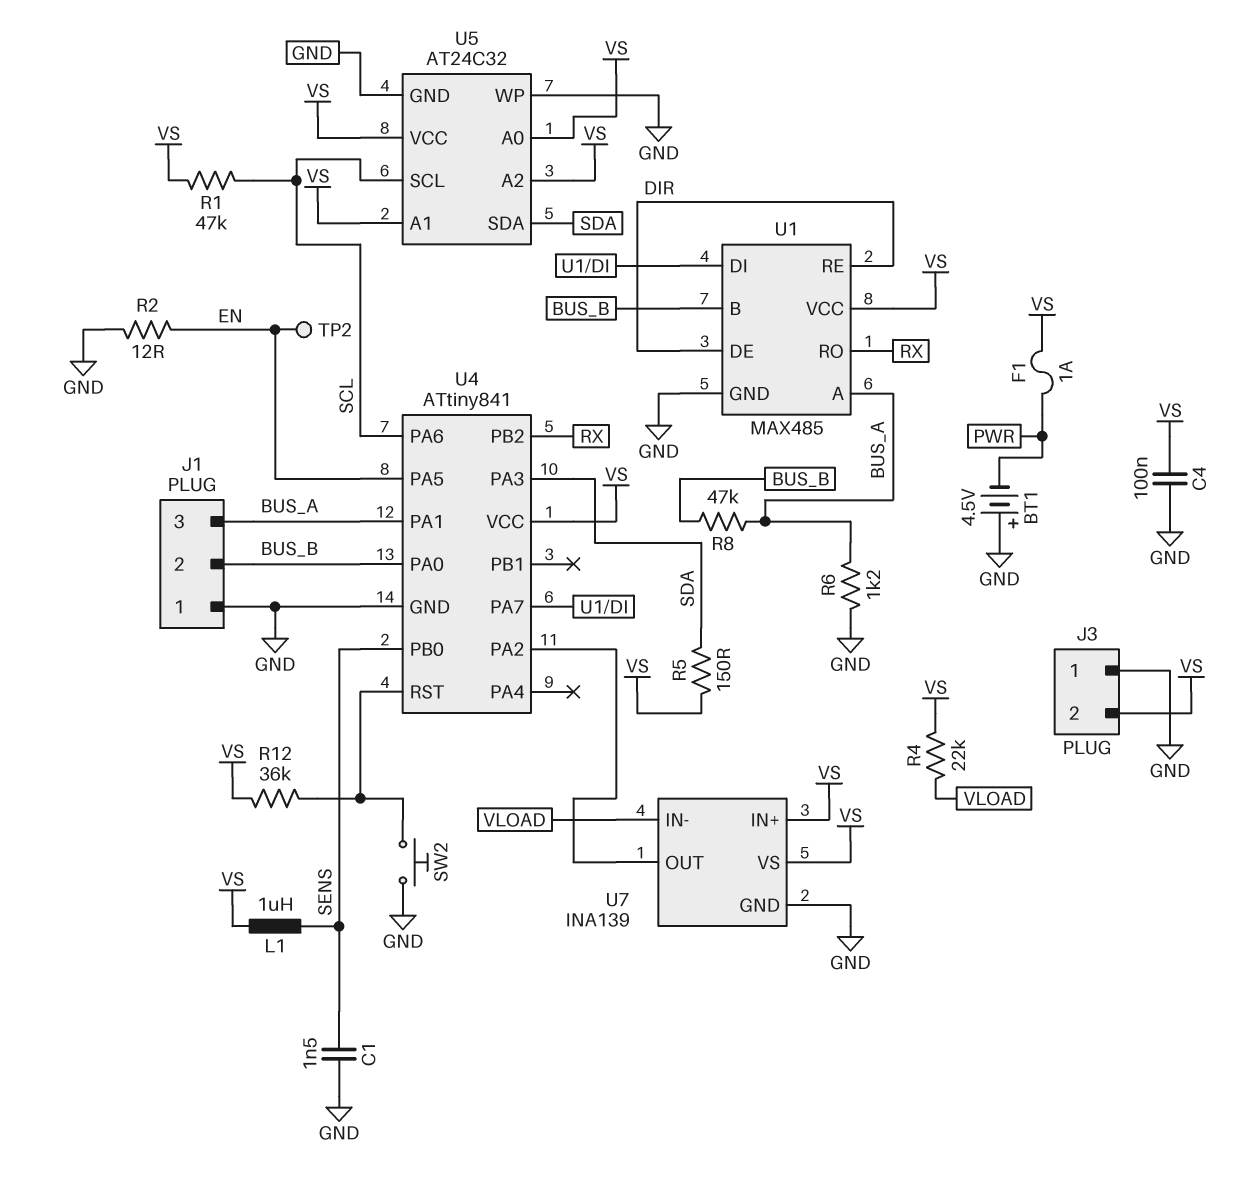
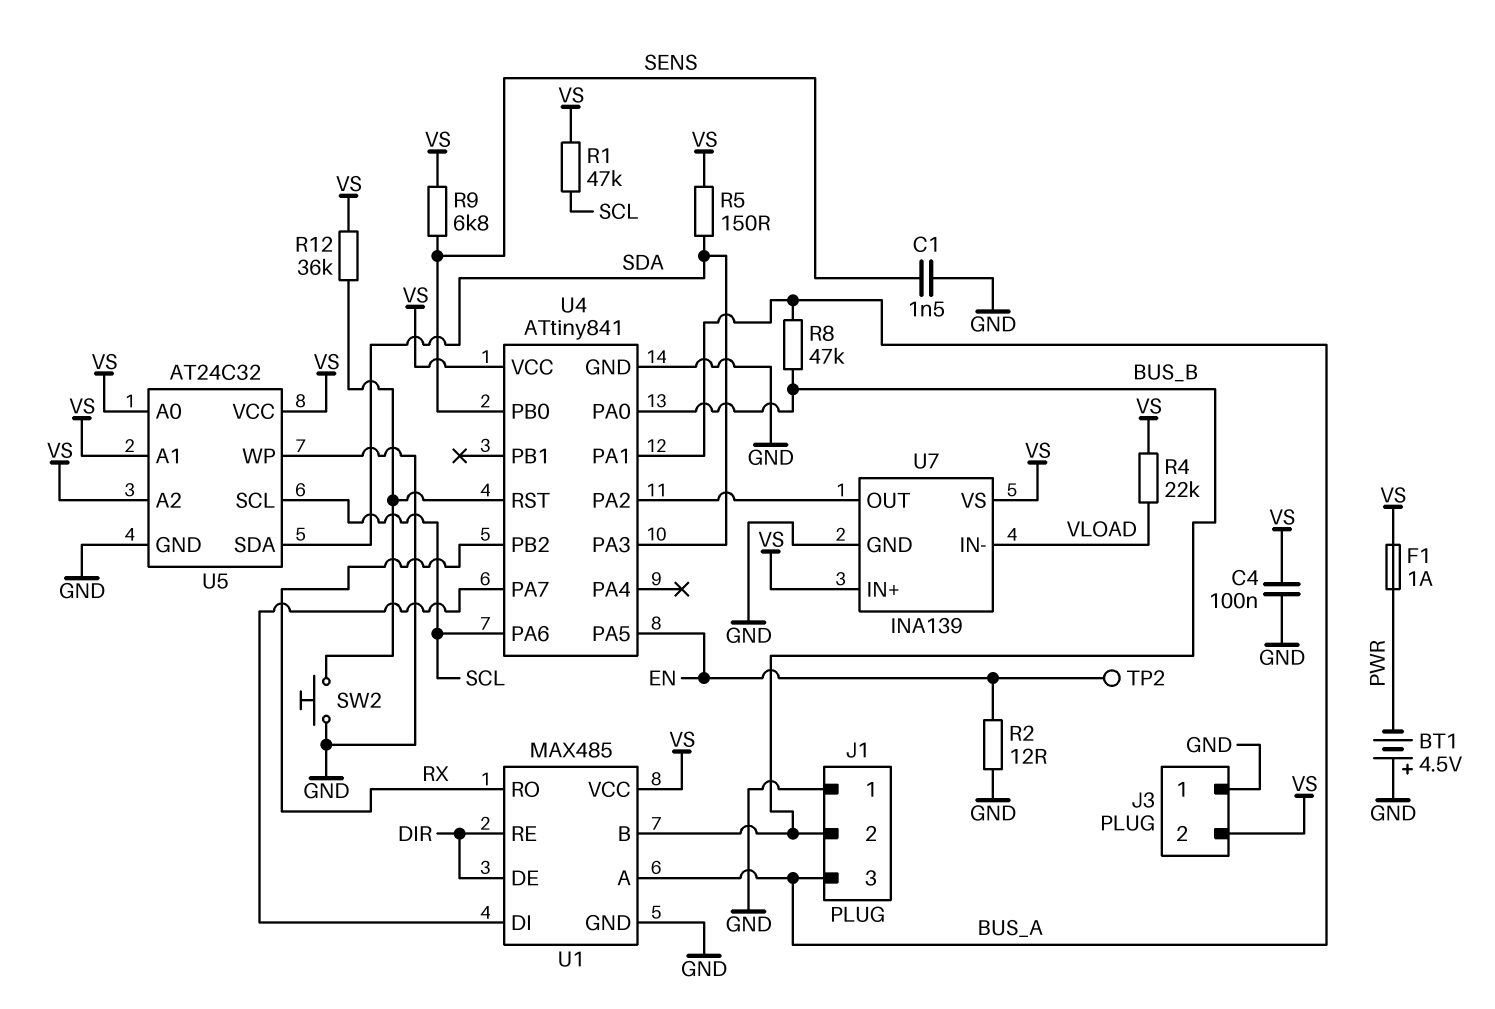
L1: 1uH (SENS, VS) -> none
R6: 1.2k (BUS_A, GND) -> none
R9: none -> 6.8k (SENS, VS)

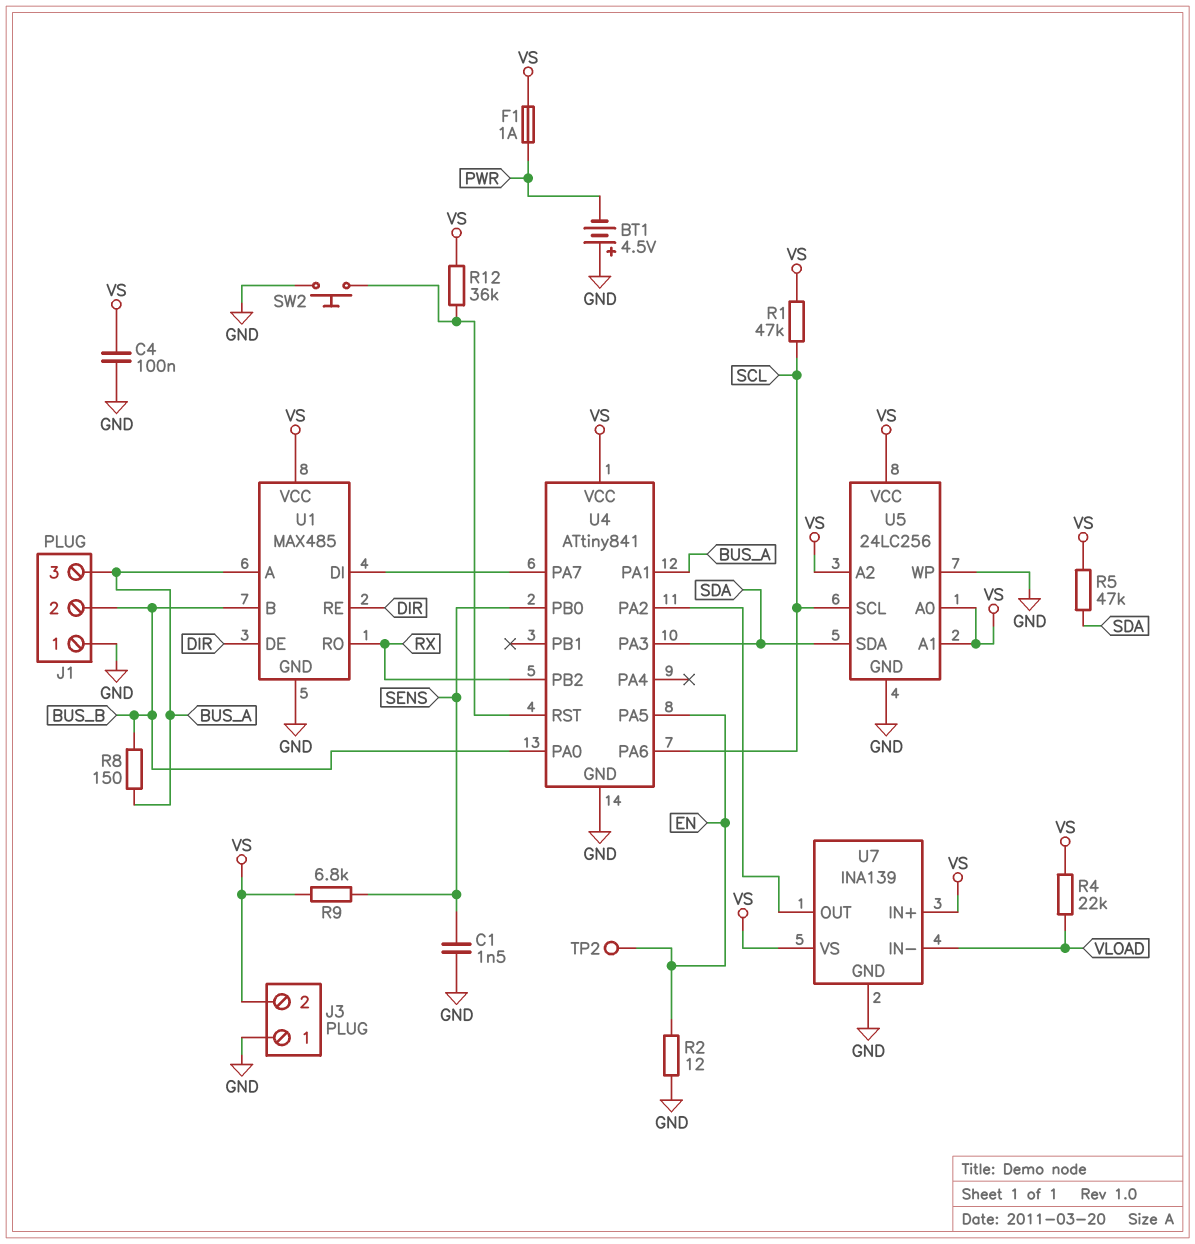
R5: 150 (SDA, VS) -> 47k (SDA, VS)
R8: 47k (BUS_A, BUS_B) -> 150 (BUS_A, BUS_B)
U5: AT24C32 -> 24LC256

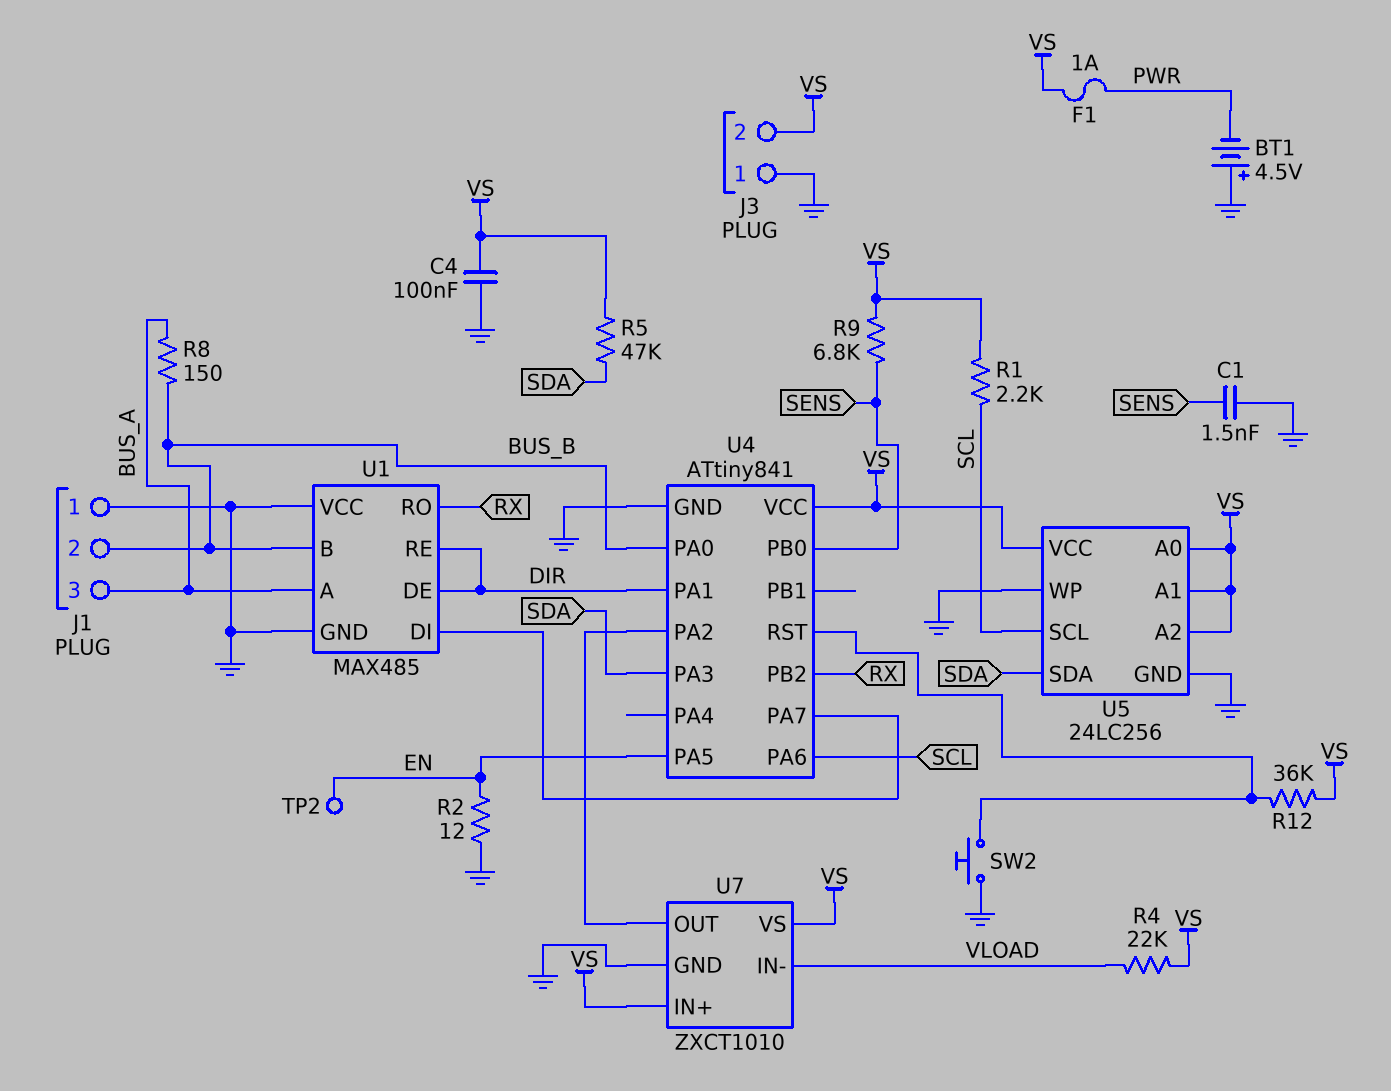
R1: 47k (SCL, VS) -> 2.2k (SCL, VS)
U1 pin VCC: VS -> GND
U4 pin PA1: BUS_A -> DIR
U7: INA139 -> ZXCT1010

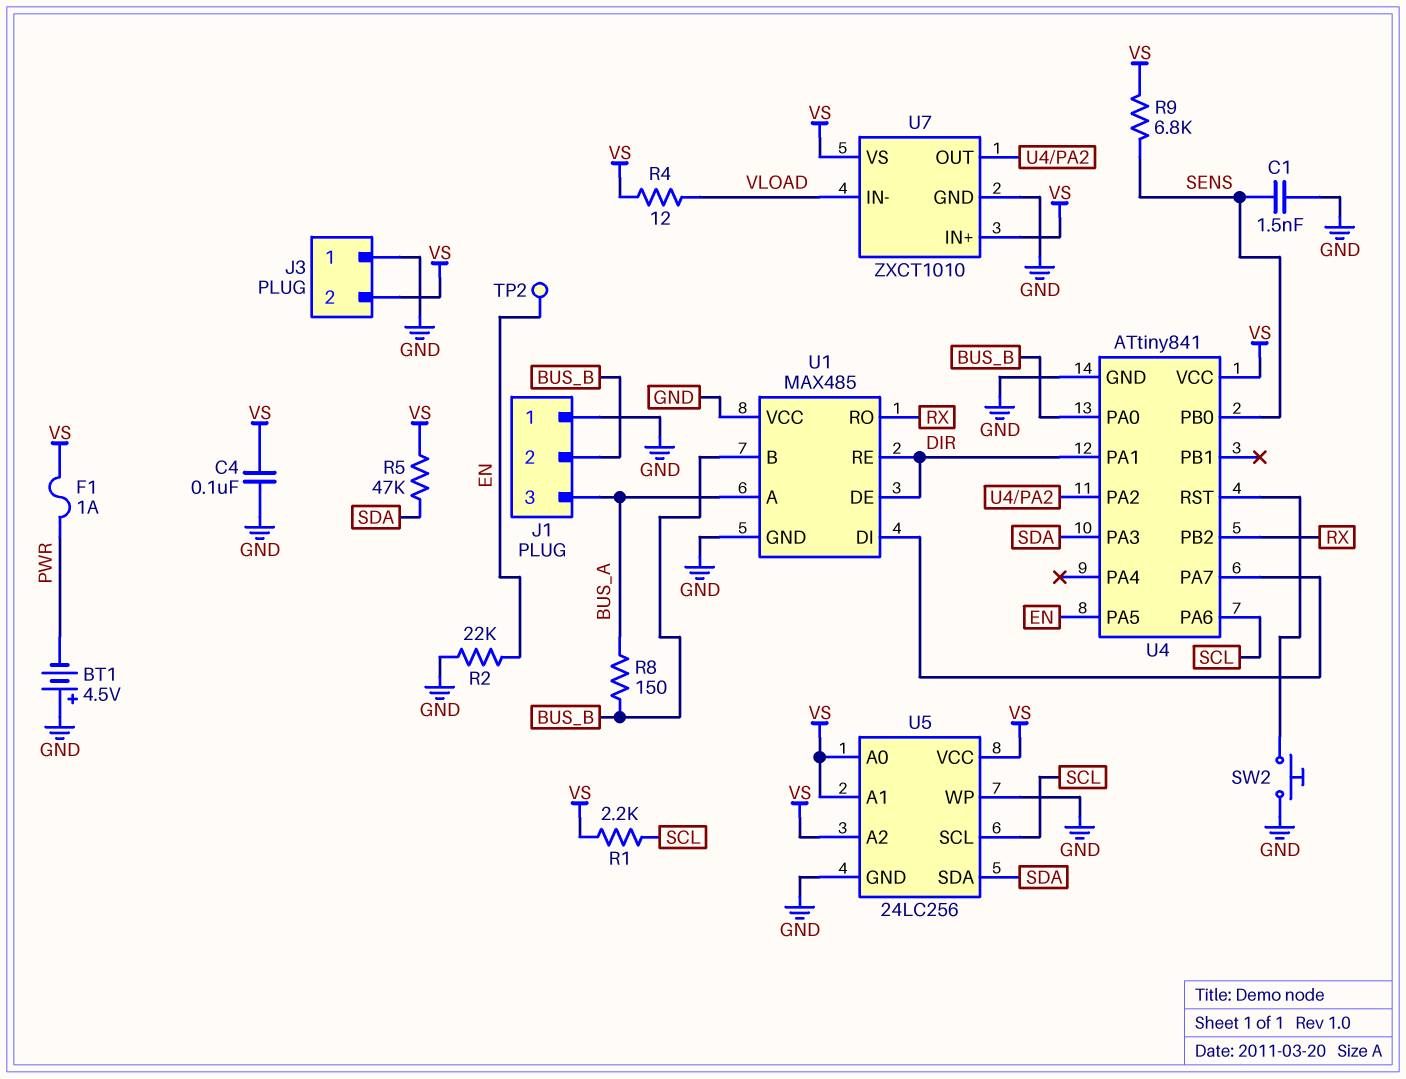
R2: 12 (EN, GND) -> 22k (EN, GND)
R4: 22k (VLOAD, VS) -> 12 (VLOAD, VS)
R12: 36k (U4/RST, VS) -> none

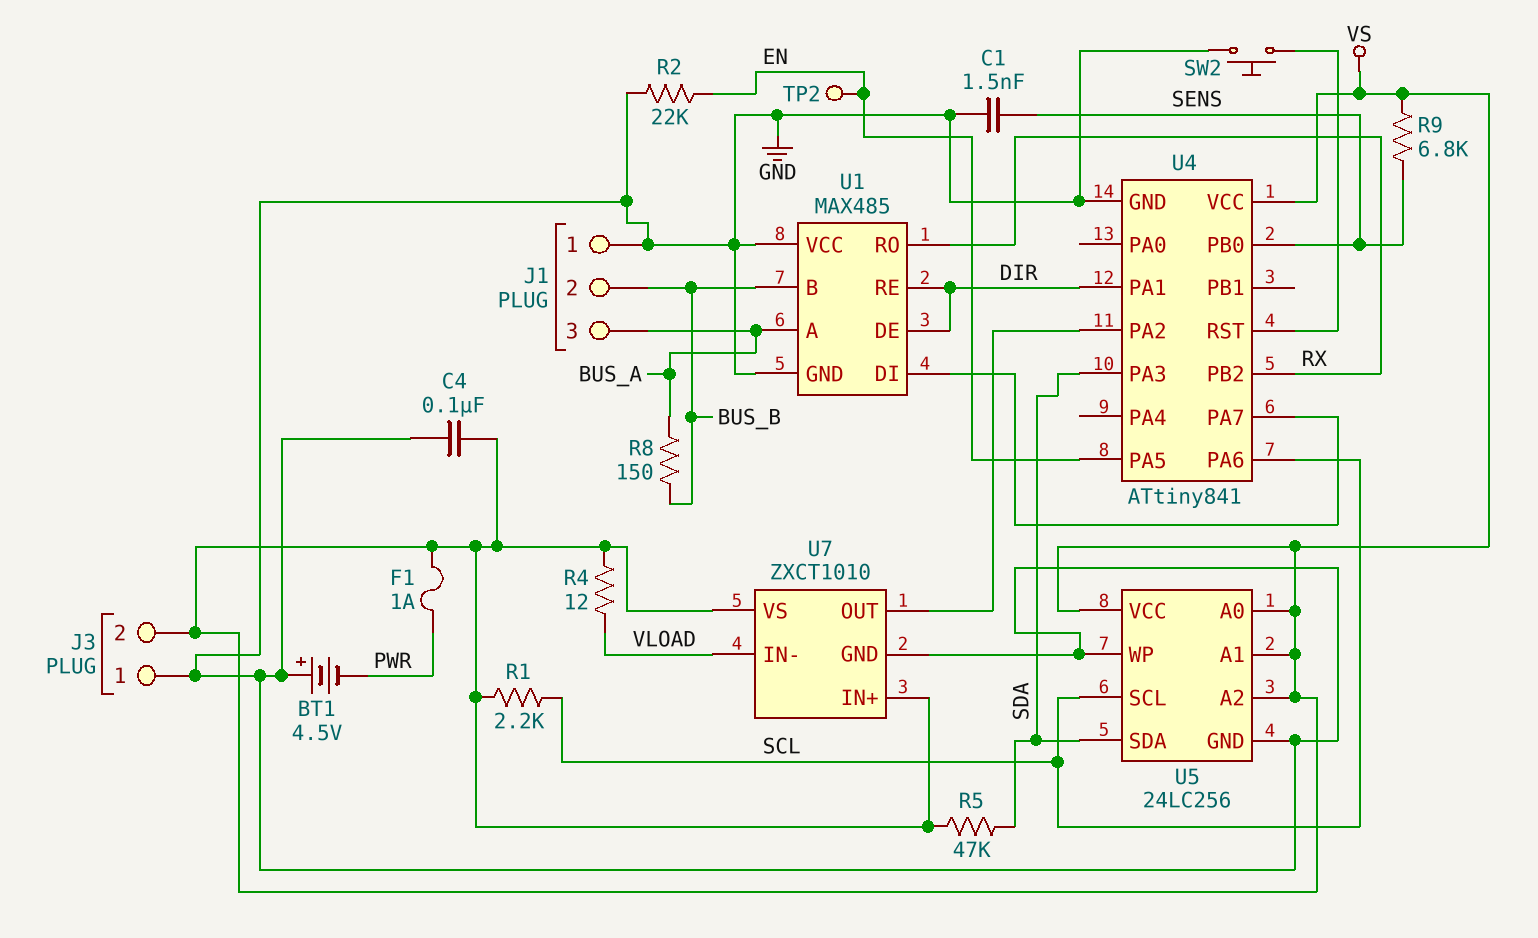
U4 pin PA0: BUS_B -> none

